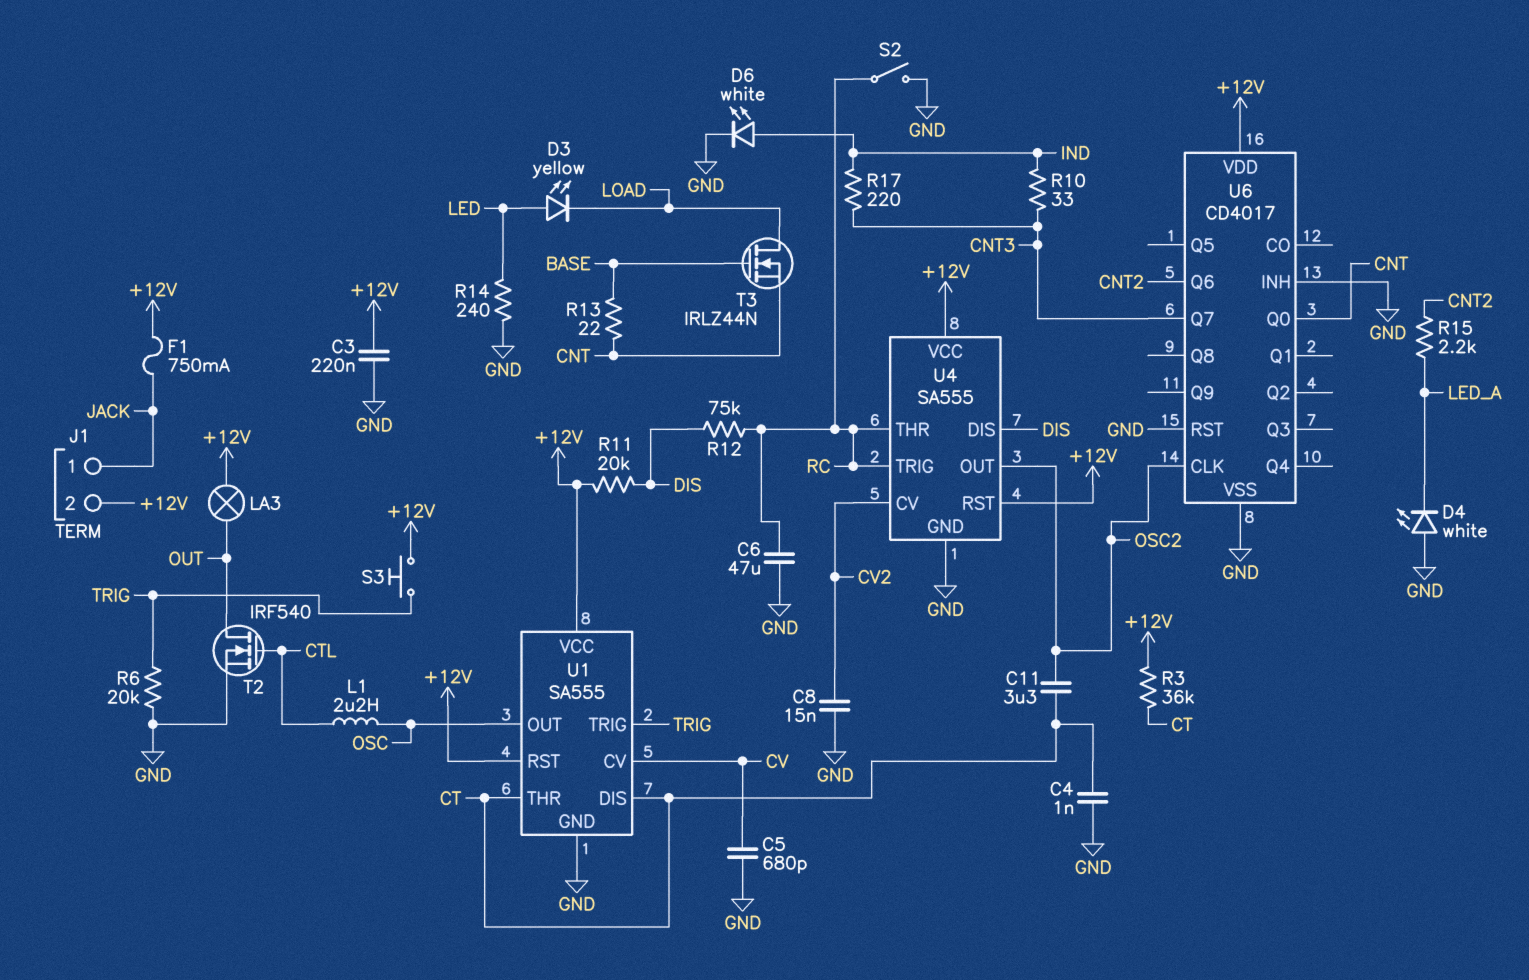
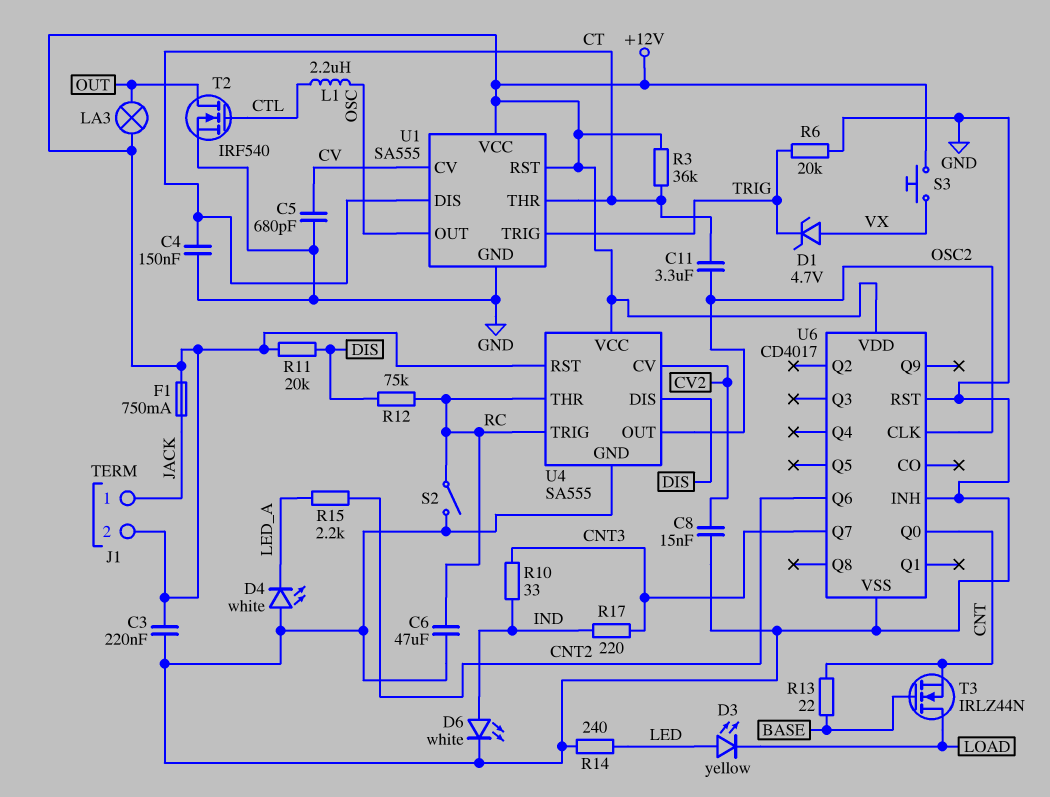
C4: 1nF (CT, GND) -> 150nF (CT, GND)
D1: none -> zener 4.7V (A VX, K TRIG)
S3: button (+12V, TRIG) -> button (+12V, VX)

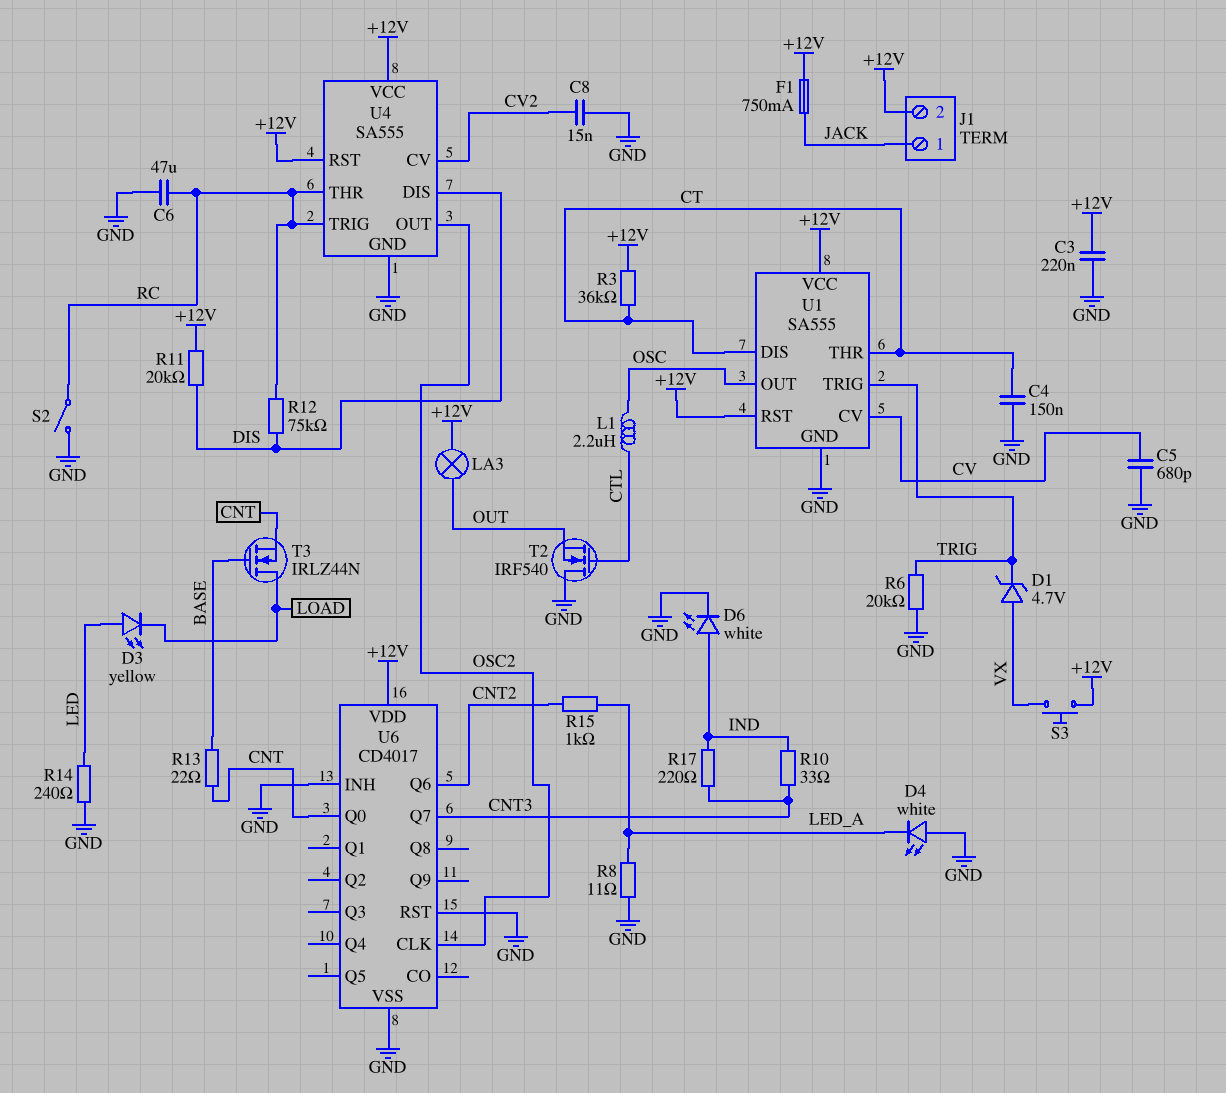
C11: 3.3uF (CT, OSC2) -> none
R8: none -> 11 (GND, LED_A)
R15: 2.2k (CNT2, LED_A) -> 1k (CNT2, LED_A)
T2: NMOS IRF540 (G CTL, D OUT, S GND) -> NMOS IRF540 (G CTL, D GND, S OUT)

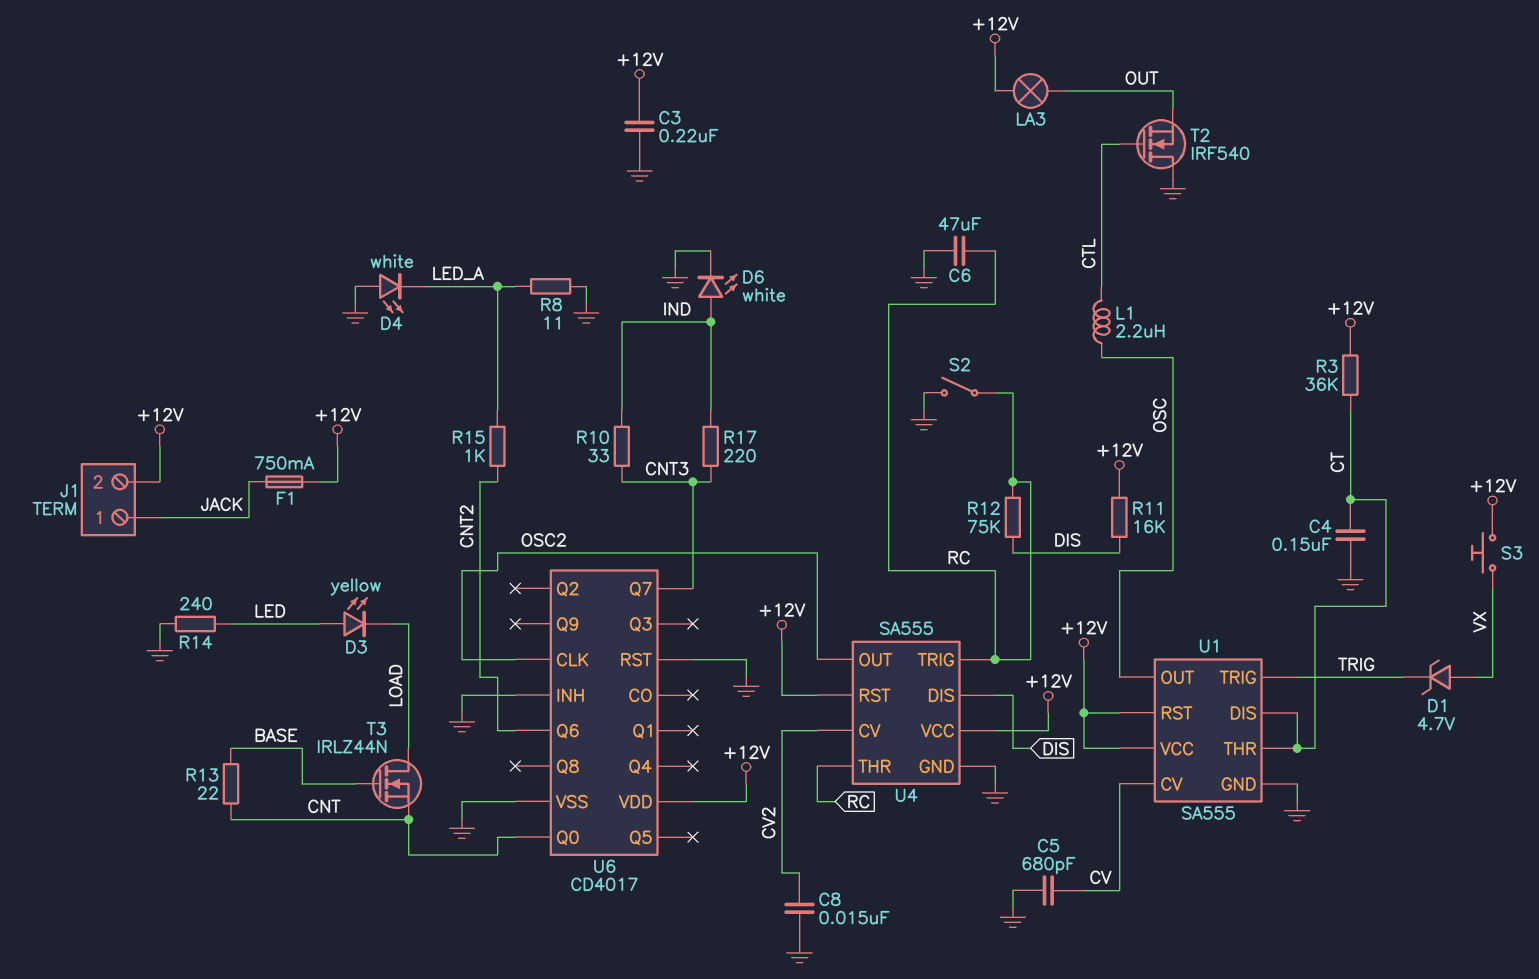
R6: 20k (GND, TRIG) -> none
R11: 20k (+12V, DIS) -> 16k (+12V, DIS)

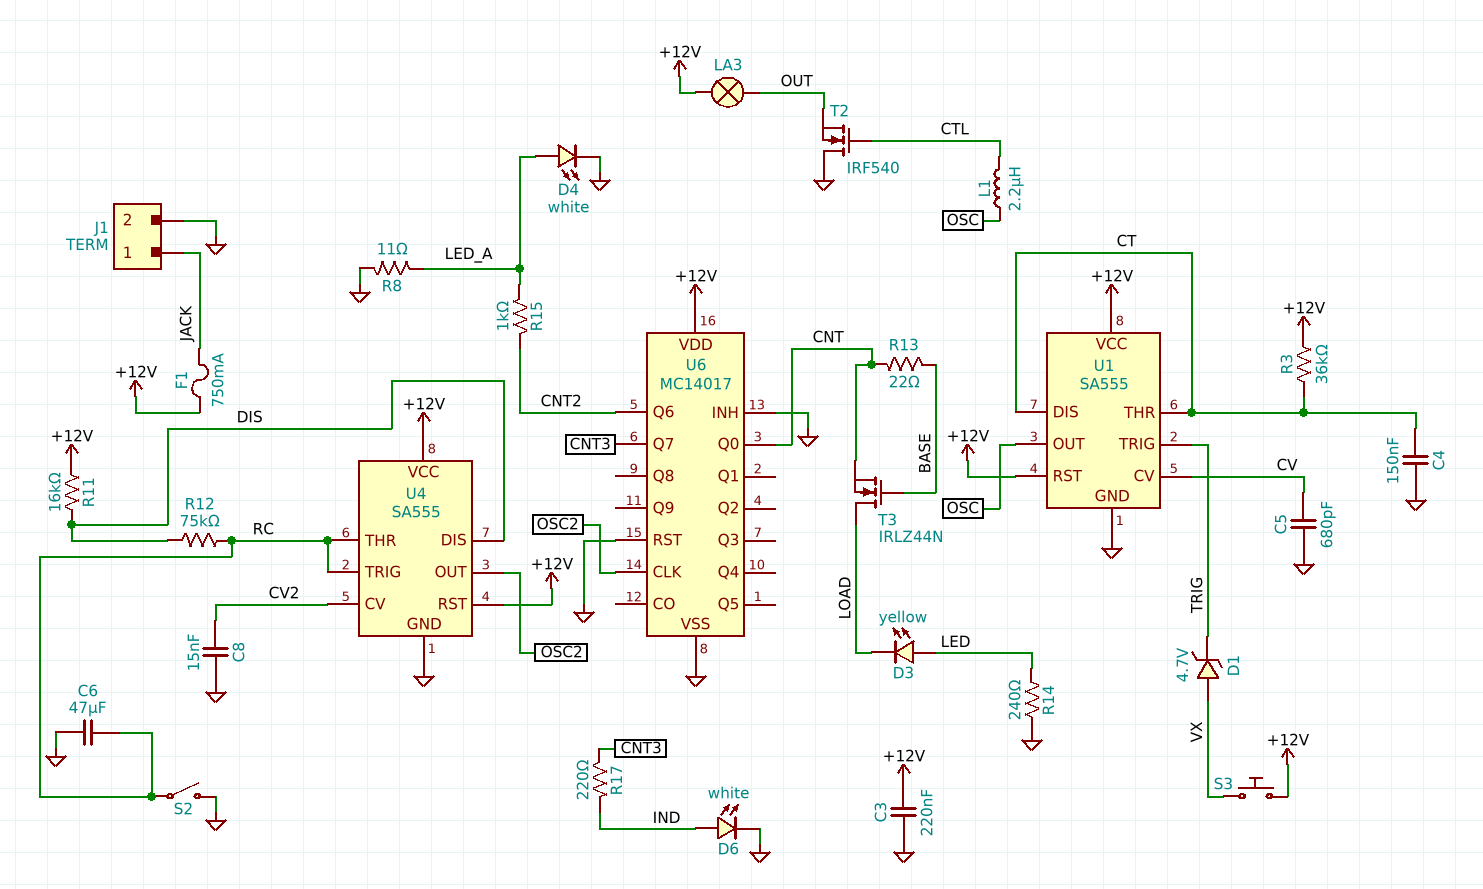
D4: LED white (A GND, K LED_A) -> LED white (A LED_A, K GND)
J1 pin 2: +12V -> GND
R10: 33 (CNT3, IND) -> none
U6: CD4017 -> MC14017

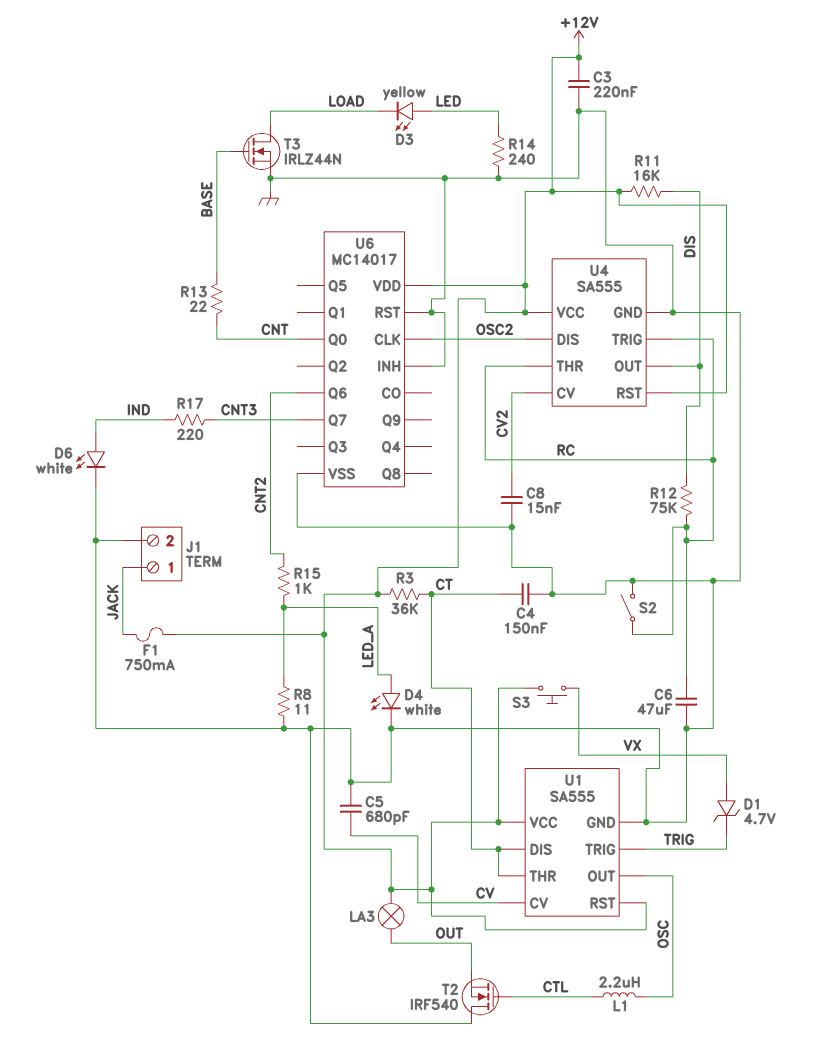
T3: NMOS IRLZ44N (G BASE, D LOAD, S CNT) -> NMOS IRLZ44N (G BASE, D LOAD, S GND)
U4 pin DIS: DIS -> OSC2
U4 pin OUT: OSC2 -> DIS

